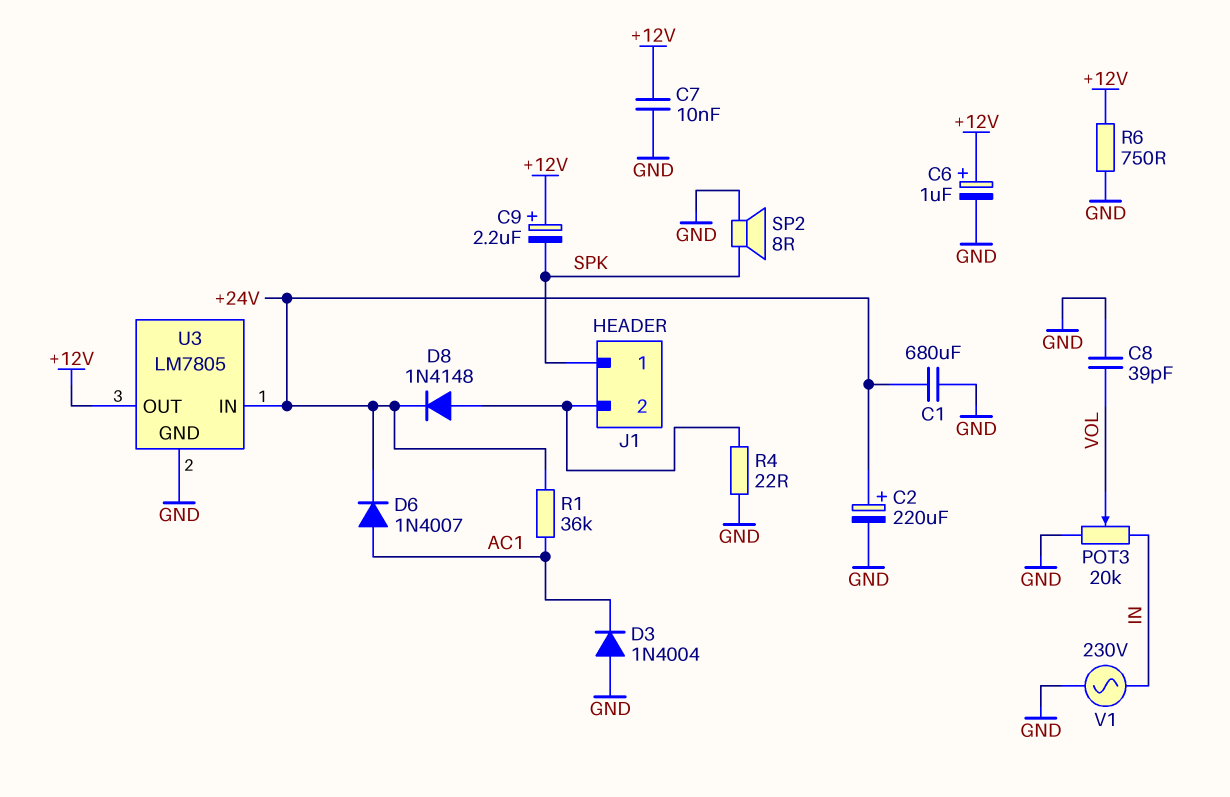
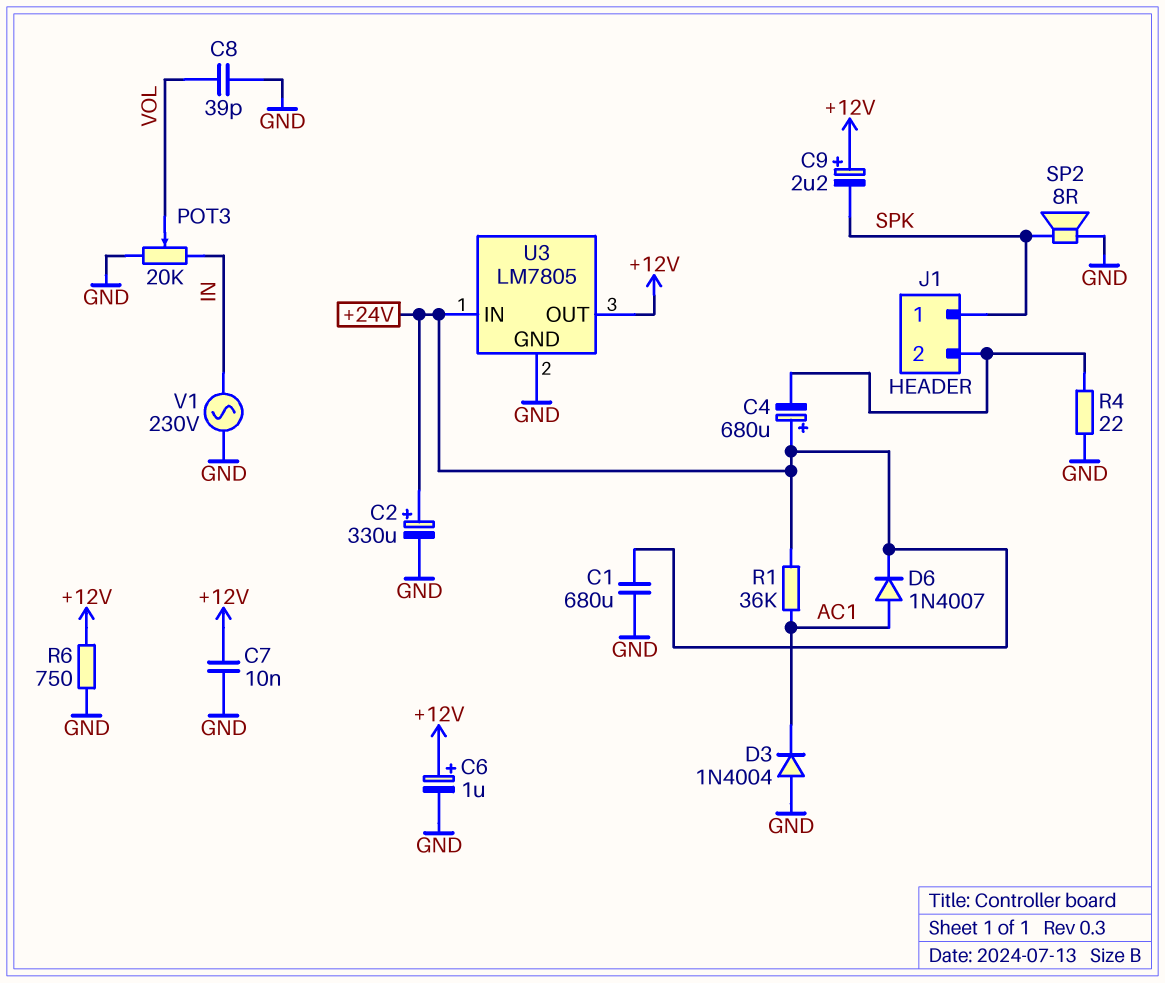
C2: 220uF (plus +24V, minus GND) -> 330uF (plus +24V, minus GND)
C4: none -> 680uF (plus +24V, minus J1/2)
D8: diode 1N4148 (A J1/2, K +24V) -> none

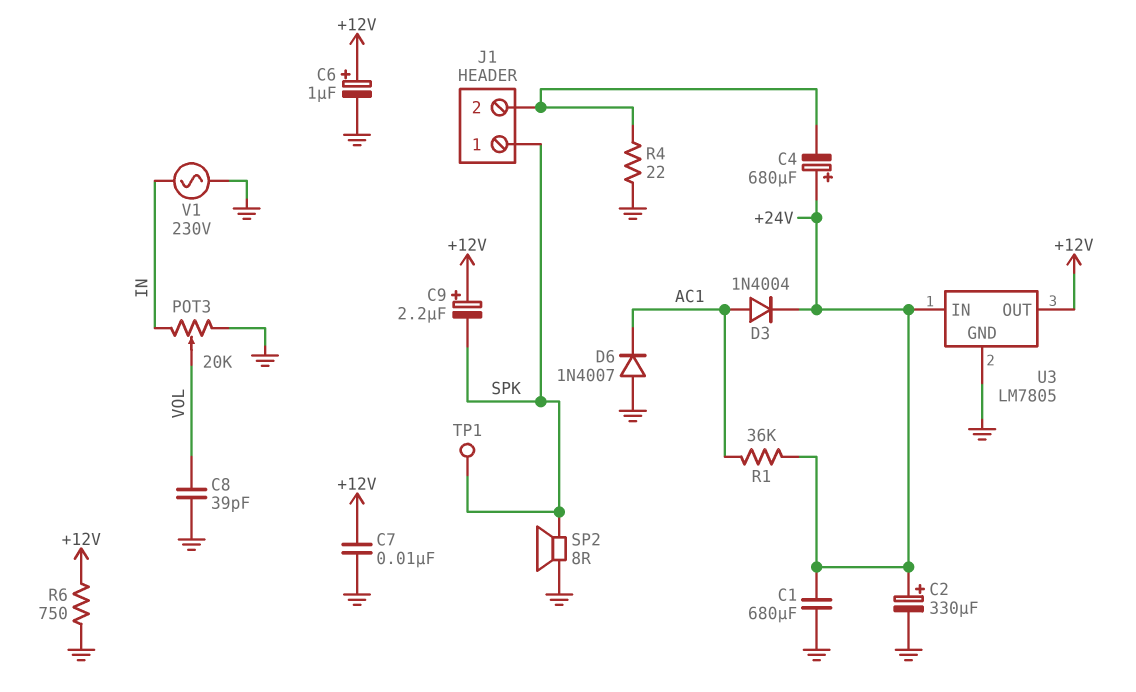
D3: diode 1N4004 (A GND, K AC1) -> diode 1N4004 (A AC1, K +24V)
D6: diode 1N4007 (A AC1, K +24V) -> diode 1N4007 (A GND, K AC1)
TP1: none -> test point (SPK)

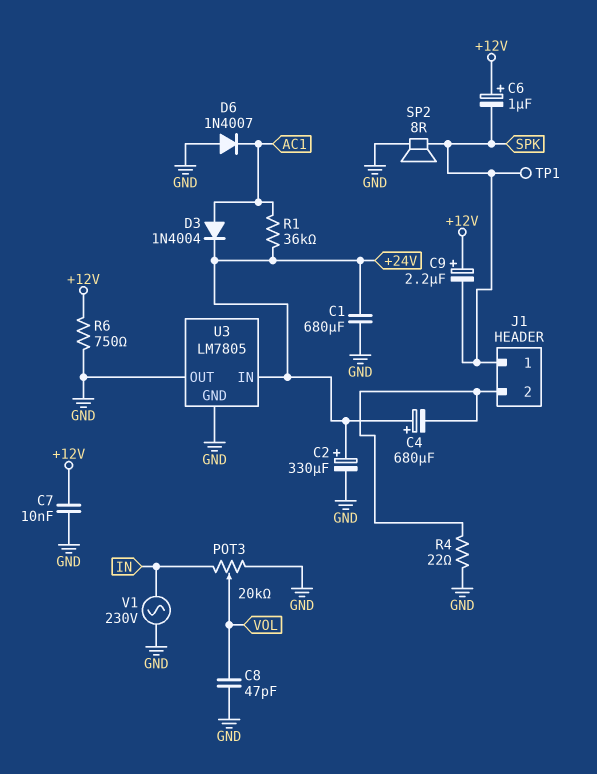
C6: 1uF (plus +12V, minus GND) -> 1uF (plus +12V, minus SPK)
C8: 39pF (GND, VOL) -> 47pF (GND, VOL)
U3 pin OUT: +12V -> GND

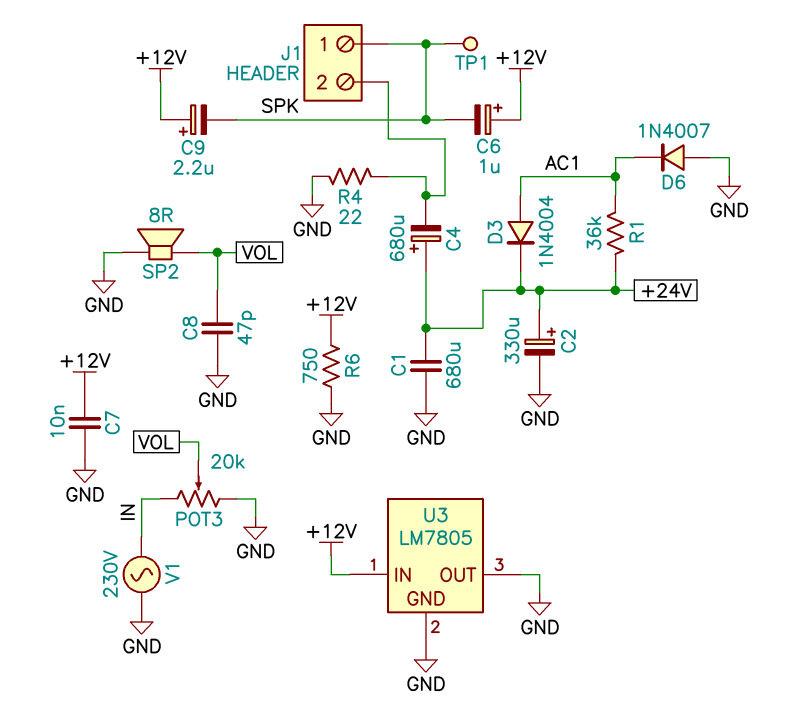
SP2: speaker 8R (GND, SPK) -> speaker 8R (GND, VOL)
U3 pin IN: +24V -> +12V

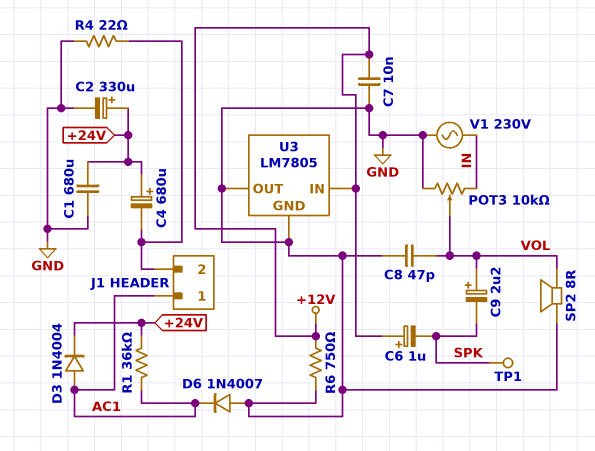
C9: 2.2uF (plus +12V, minus SPK) -> 2.2uF (plus VOL, minus SPK)
J1 pin 1: SPK -> AC1
POT3: 20k (GND, IN, wiper VOL) -> 10k (GND, IN, wiper VOL)

